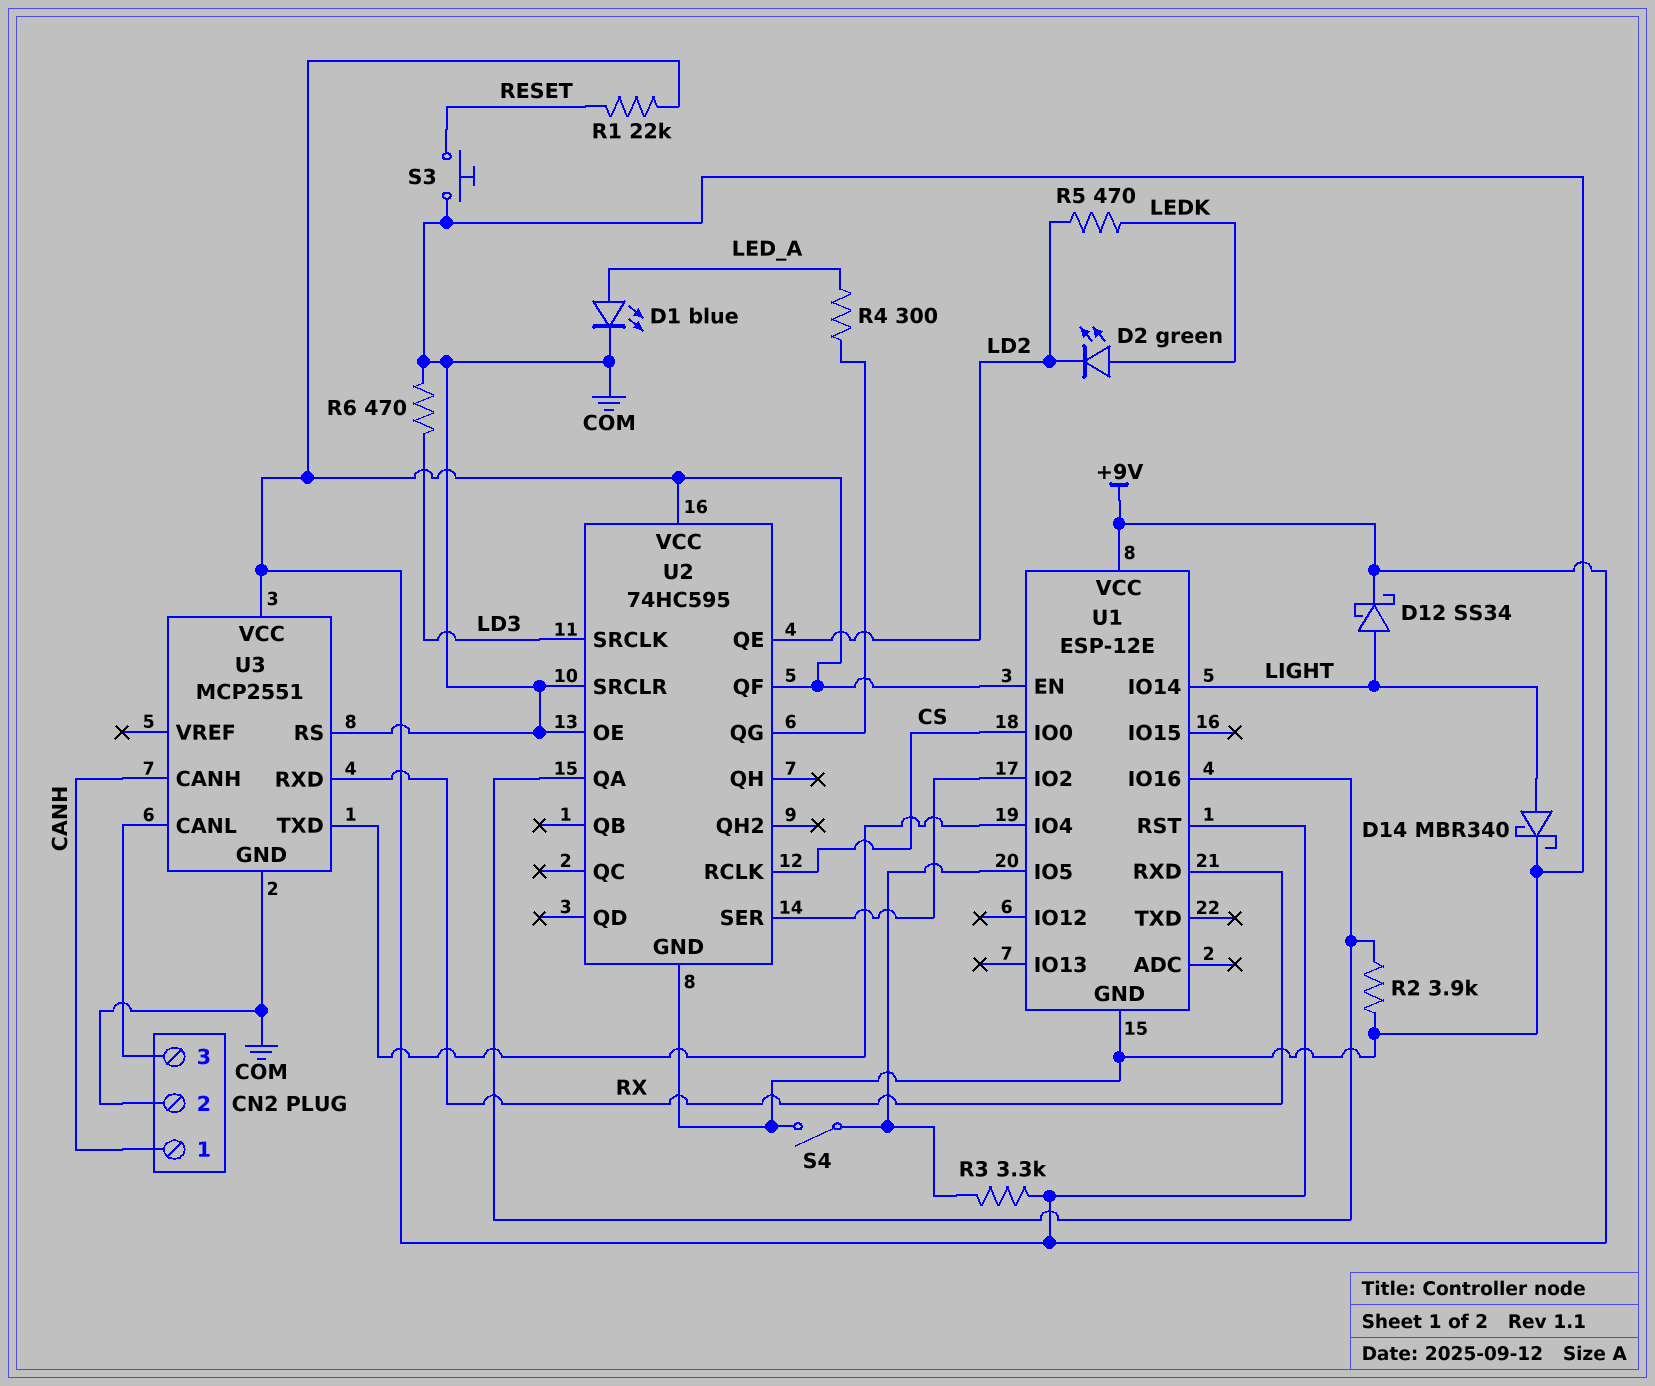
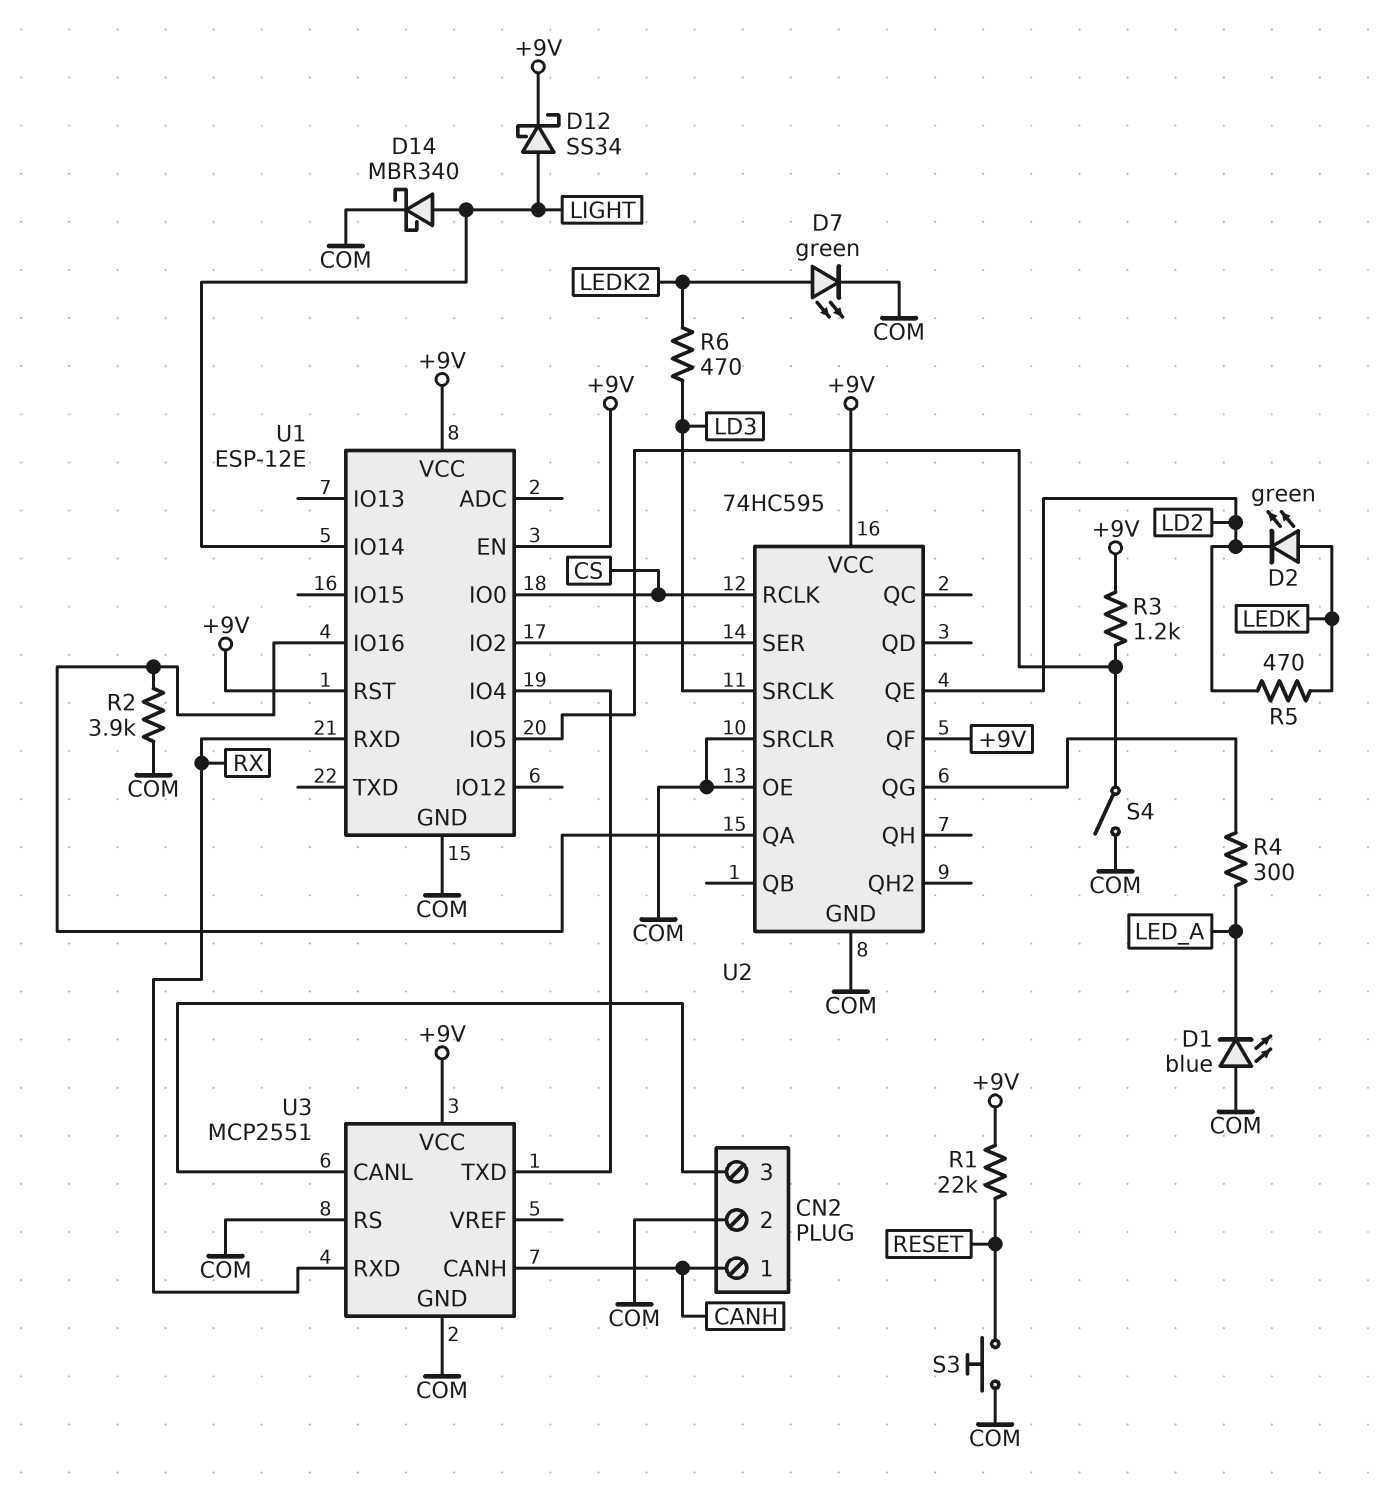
D1: LED blue (A LED_A, K COM) -> LED blue (A COM, K LED_A)
D7: none -> LED green (A LEDK2, K COM)
R3: 3.3k (+9V, U1/IO5) -> 1.2k (+9V, U1/IO5)
R6: 470 (COM, LD3) -> 470 (LD3, LEDK2)

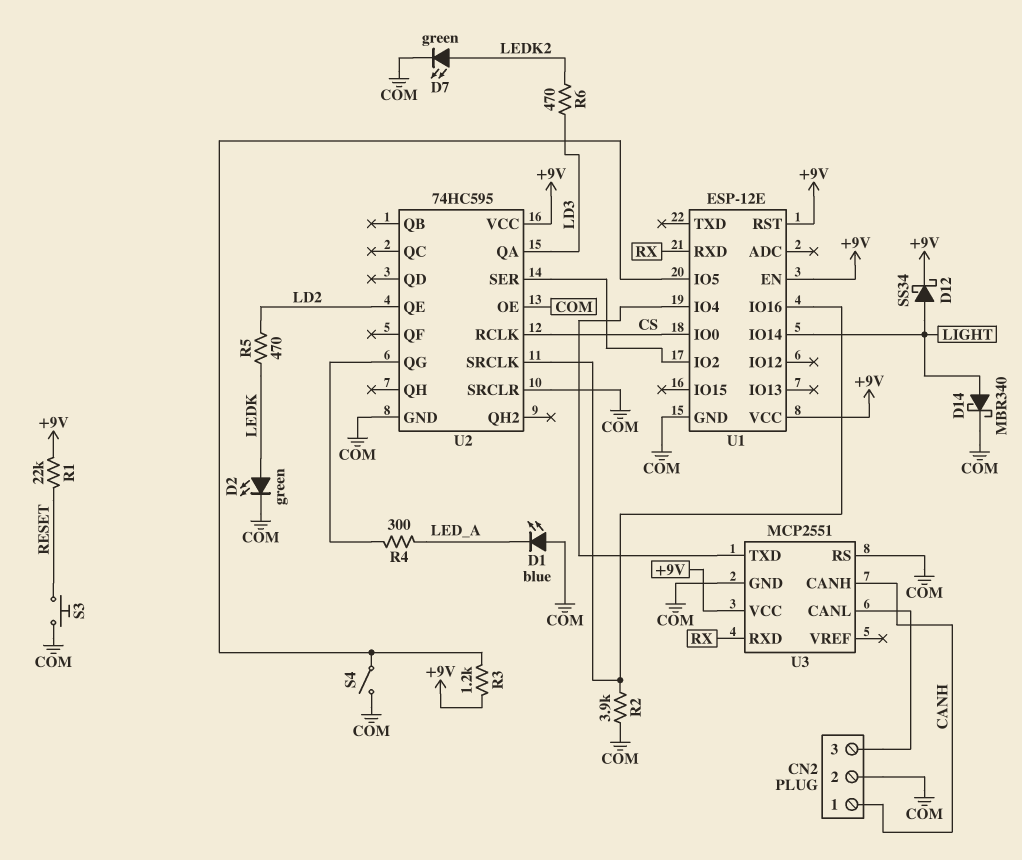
D2: LED green (A LEDK, K LD2) -> LED green (A LEDK, K COM)
U2 pin QA: U1/IO16 -> LD3
U2 pin QF: +9V -> none
U2 pin SRCLK: LD3 -> U1/IO16

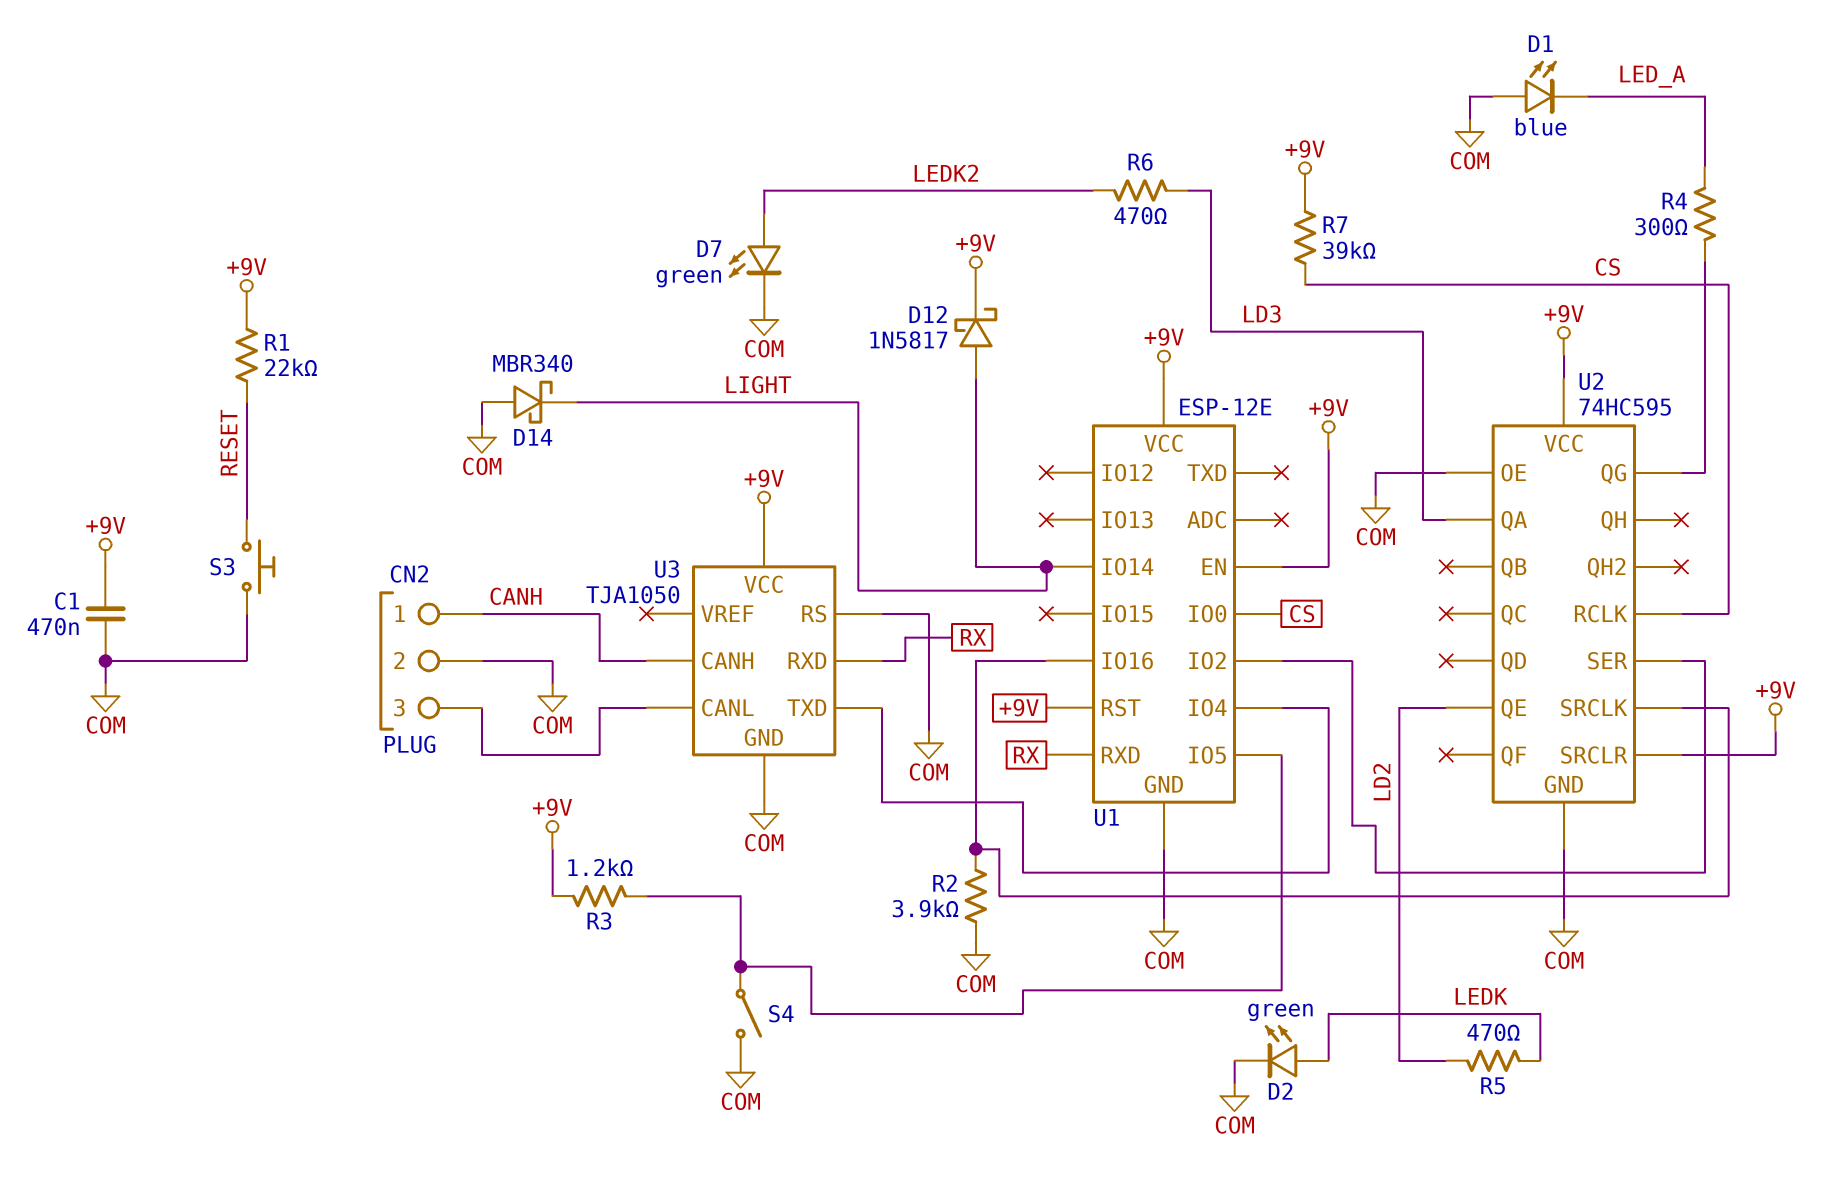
C1: none -> 470nF (+9V, COM)
D12: schottky SS34 (A LIGHT, K +9V) -> schottky 1N5817 (A LIGHT, K +9V)
D14: schottky MBR340 (A LIGHT, K COM) -> schottky MBR340 (A COM, K LIGHT)
R7: none -> 39k (+9V, CS)
U2 pin SRCLR: COM -> +9V
U3: MCP2551 -> TJA1050

